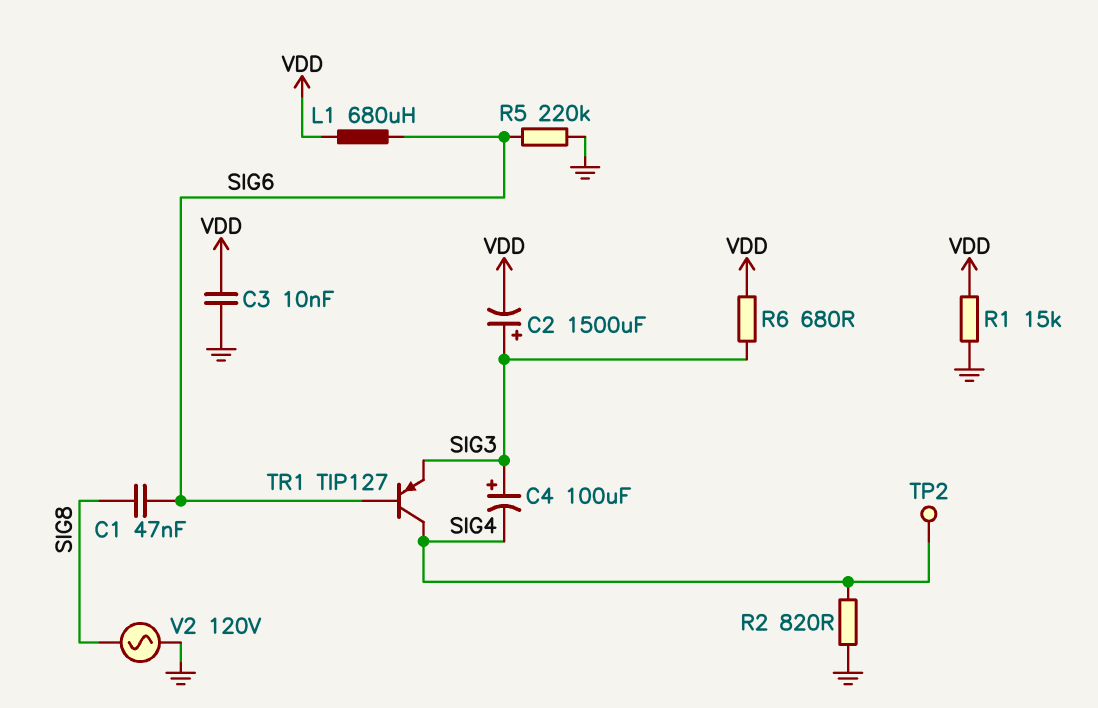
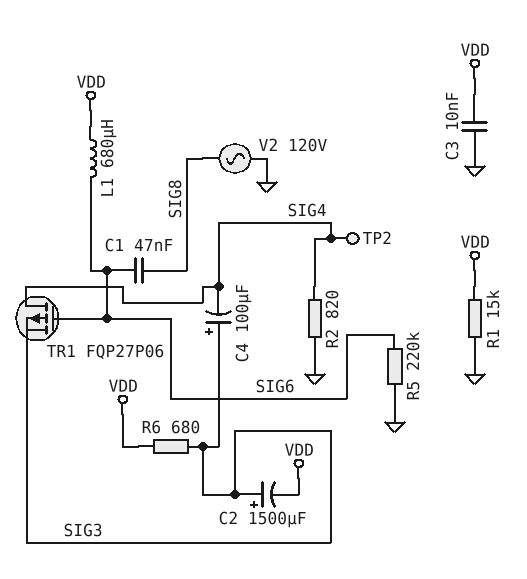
TR1: PNP TIP127 (B SIG6, C SIG4, E SIG3) -> PMOS FQP27P06 (G SIG6, D SIG4, S SIG3)

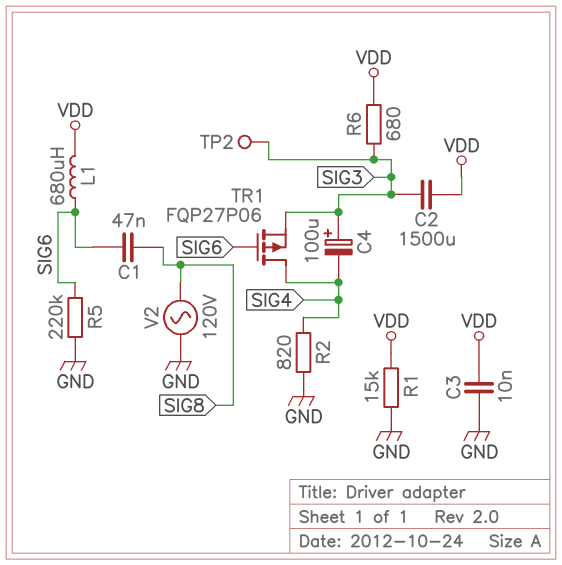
C2: 1500uF (plus SIG3, minus VDD) -> 1500uF (SIG3, VDD)
TP2: test point (SIG4) -> test point (SIG3)

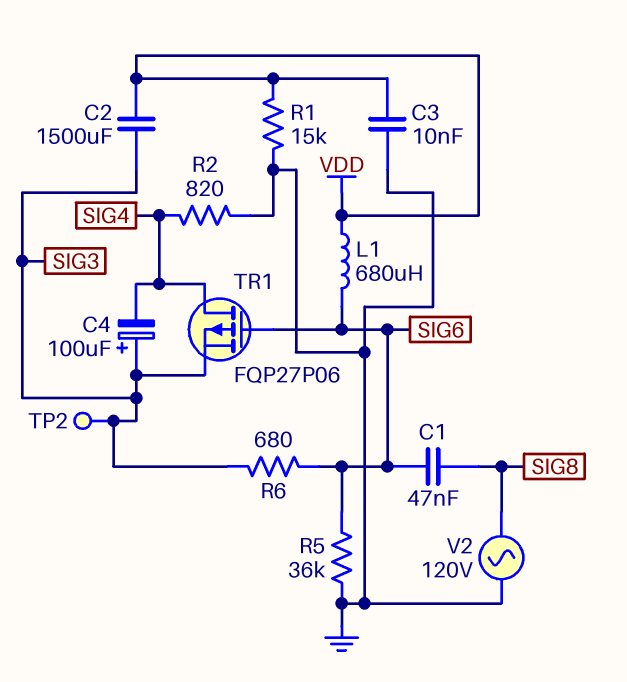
R5: 220k (GND, SIG6) -> 36k (GND, SIG6)
R6: 680 (SIG3, VDD) -> 680 (SIG3, SIG6)

